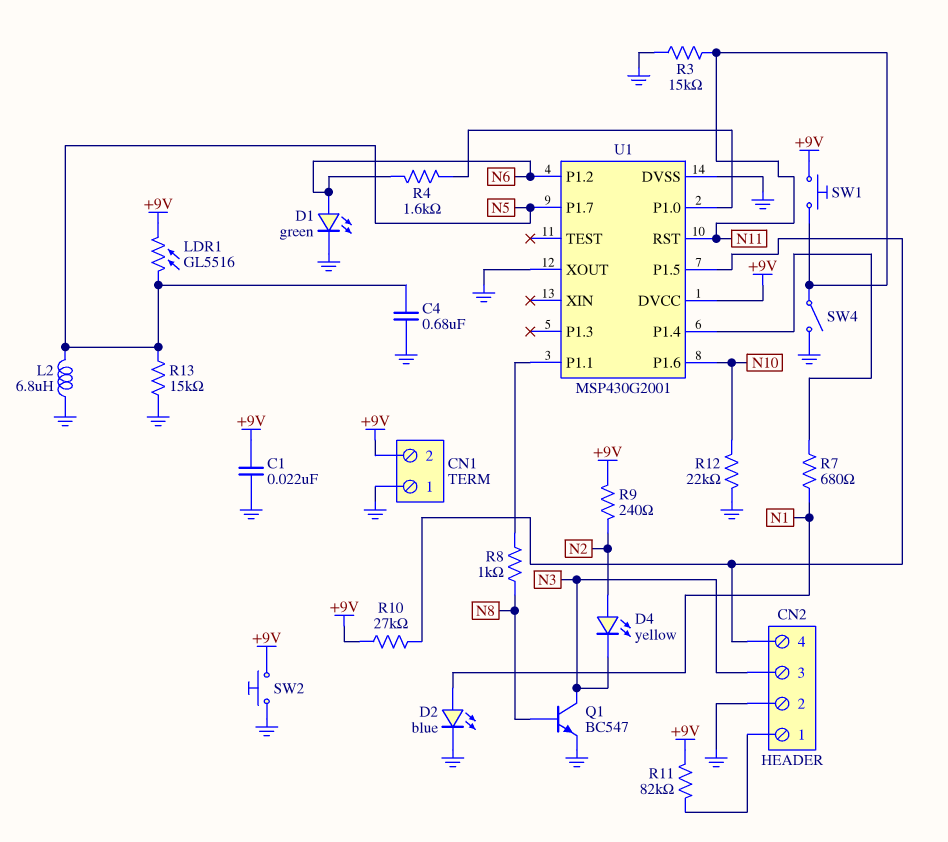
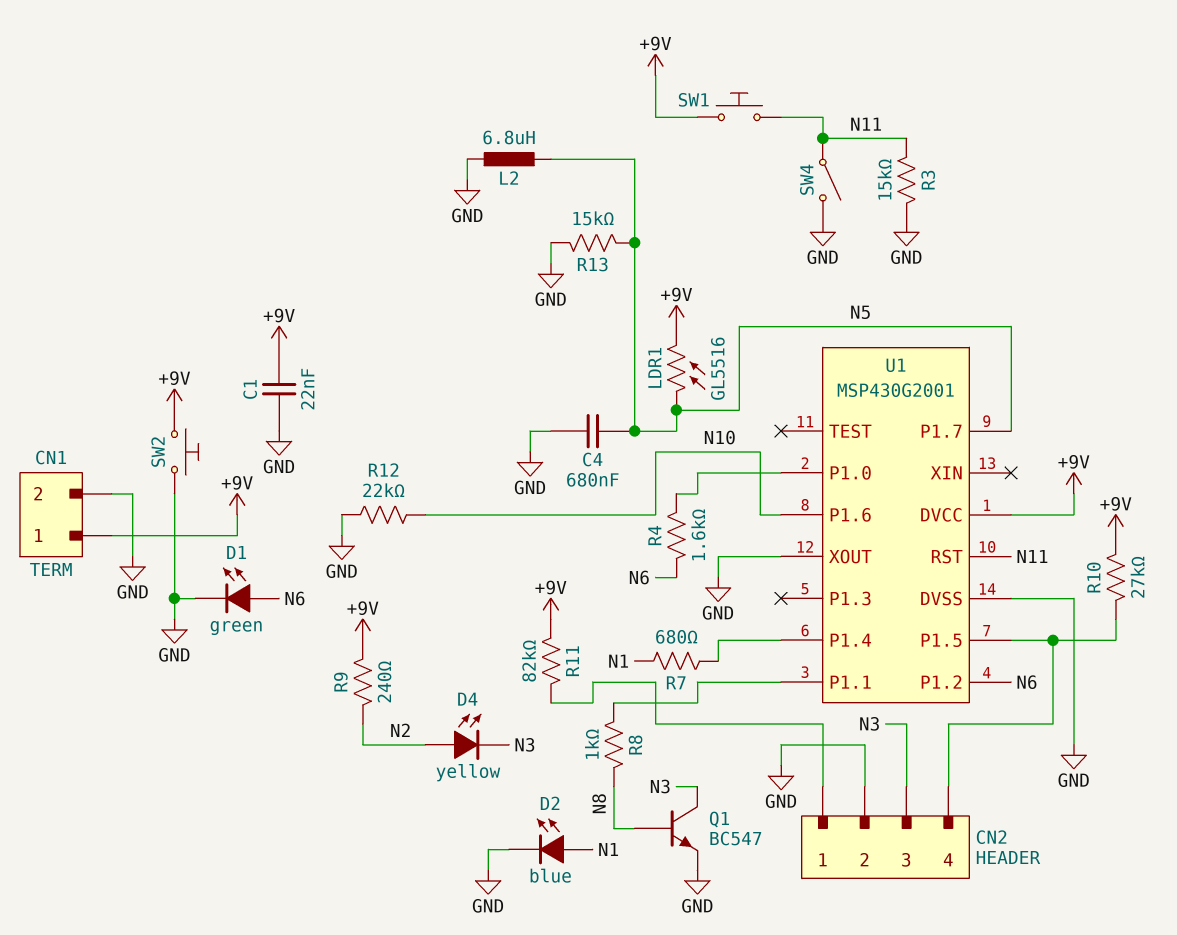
CN1 pin 1: GND -> +9V
CN1 pin 2: +9V -> GND

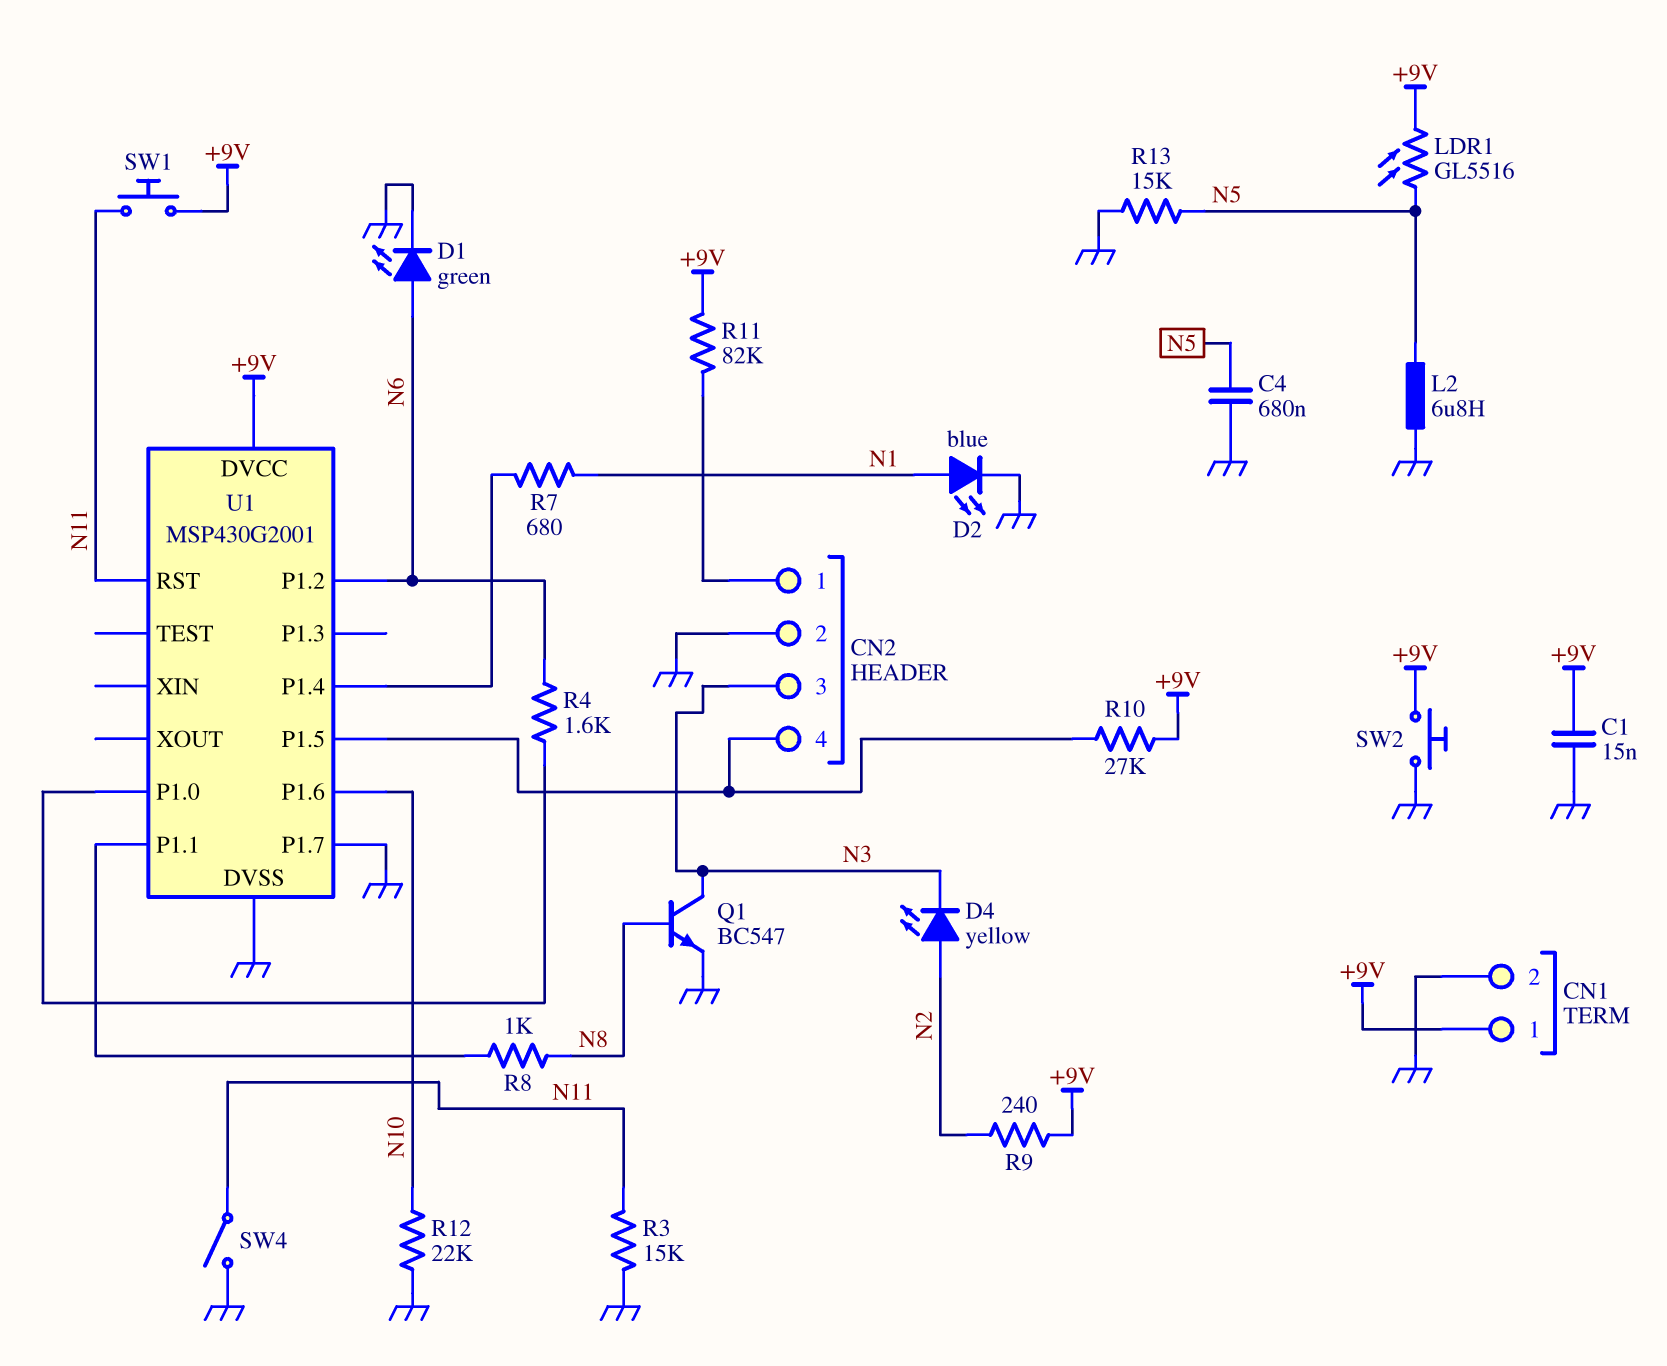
C1: 22nF (+9V, GND) -> 15nF (+9V, GND)
U1 pin P1.7: N5 -> GND
U1 pin XOUT: GND -> none

